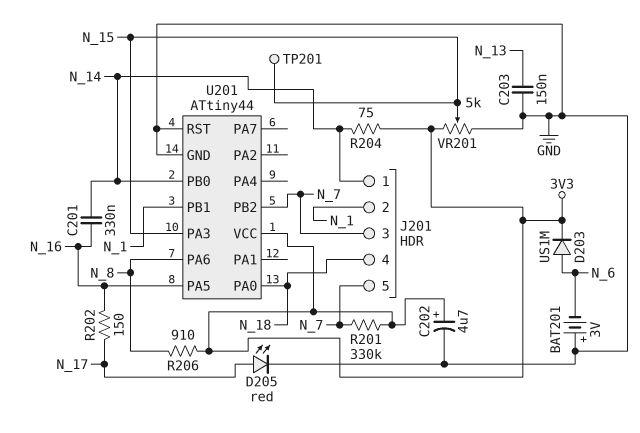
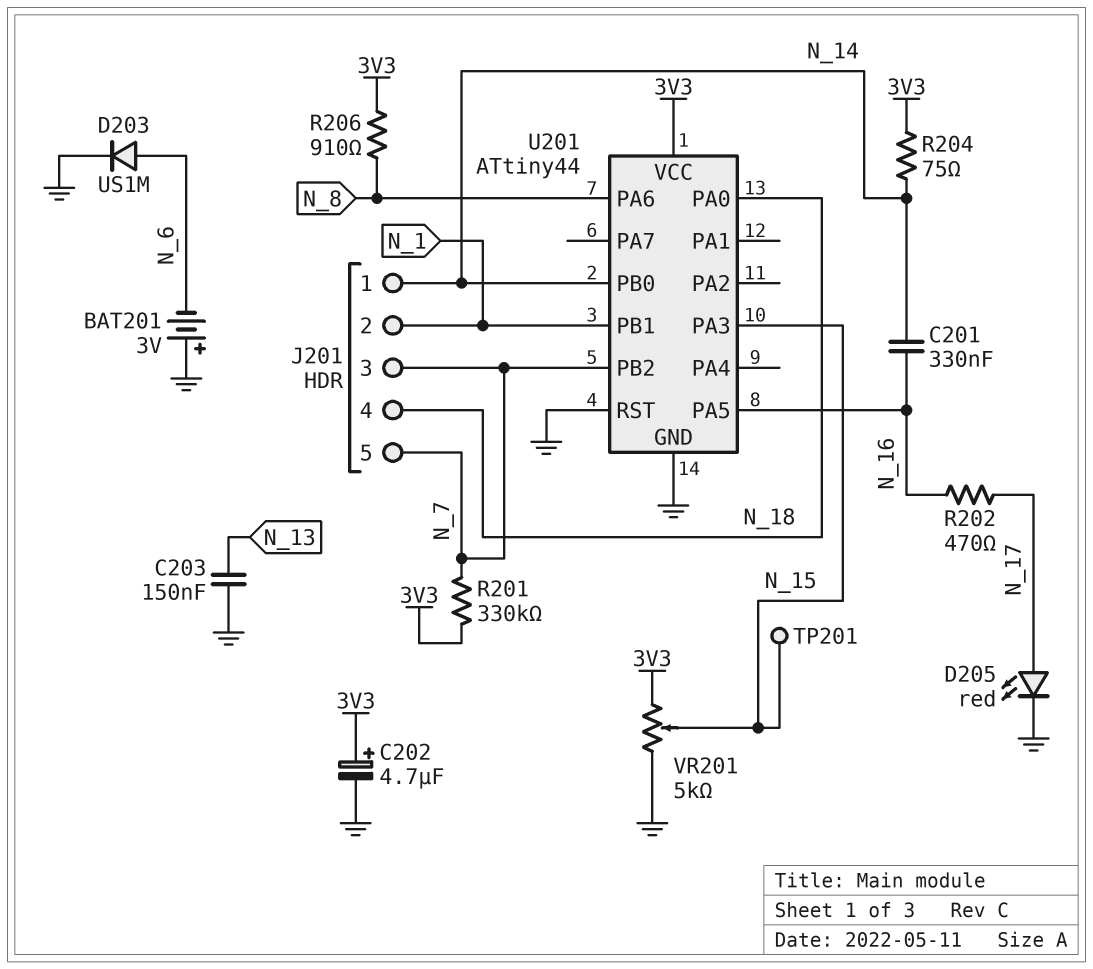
D203: diode US1M (A N_6, K 3V3) -> diode US1M (A N_6, K GND)
R202: 150 (N_16, N_17) -> 470 (N_16, N_17)

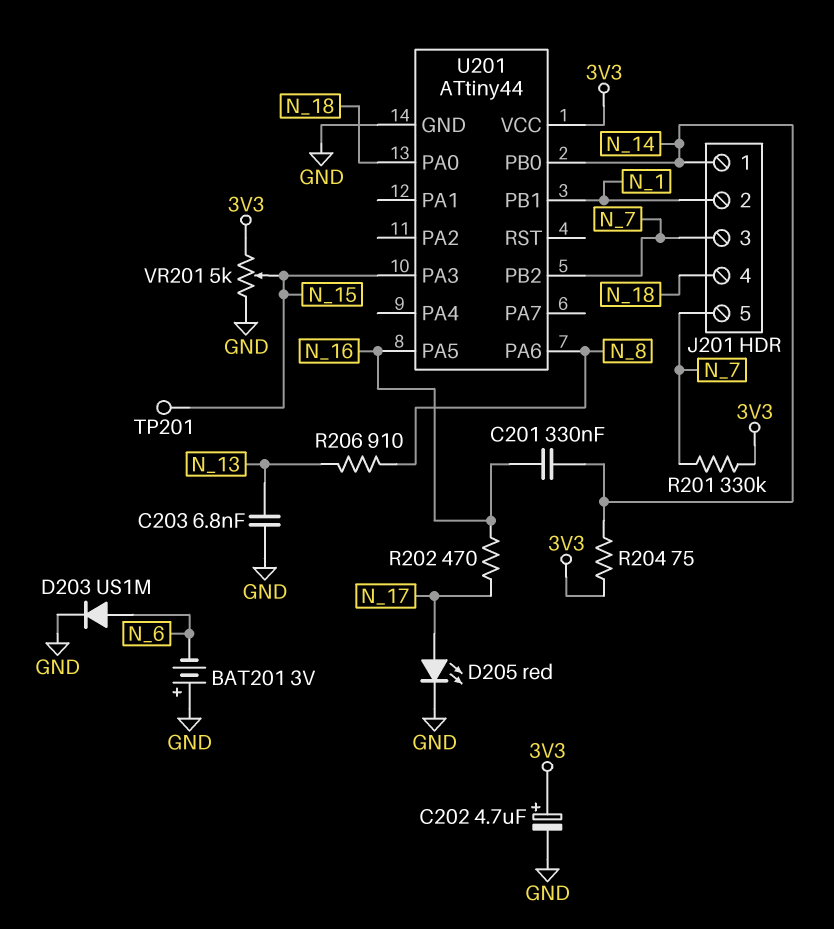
C203: 150nF (GND, N_13) -> 6.8nF (GND, N_13)
R206: 910 (3V3, N_8) -> 910 (N_8, N_13)
U201 pin RST: GND -> none

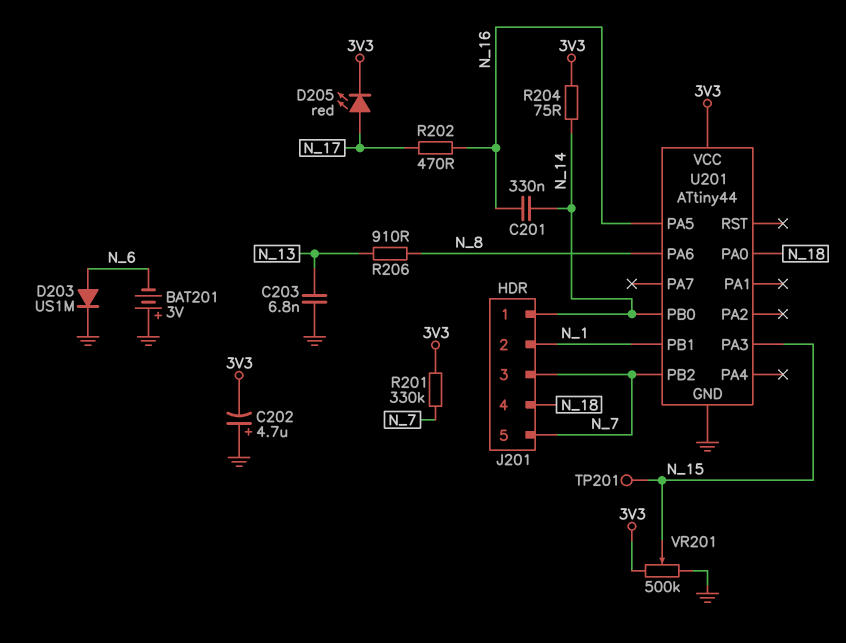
C202: 4.7uF (plus 3V3, minus GND) -> 4.7uF (plus GND, minus 3V3)
D205: LED red (A N_17, K GND) -> LED red (A N_17, K 3V3)
VR201: 5k (3V3, GND, wiper N_15) -> 500k (3V3, GND, wiper N_15)

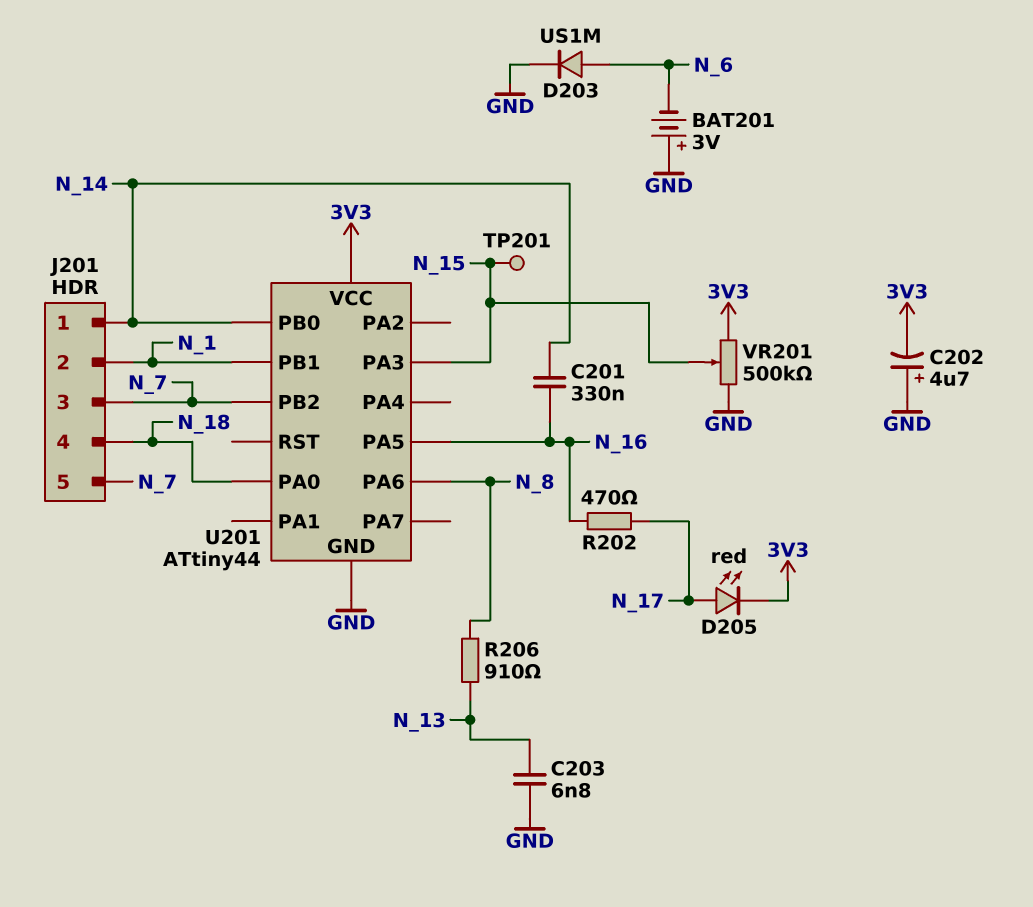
R201: 330k (3V3, N_7) -> none
R204: 75 (3V3, N_14) -> none

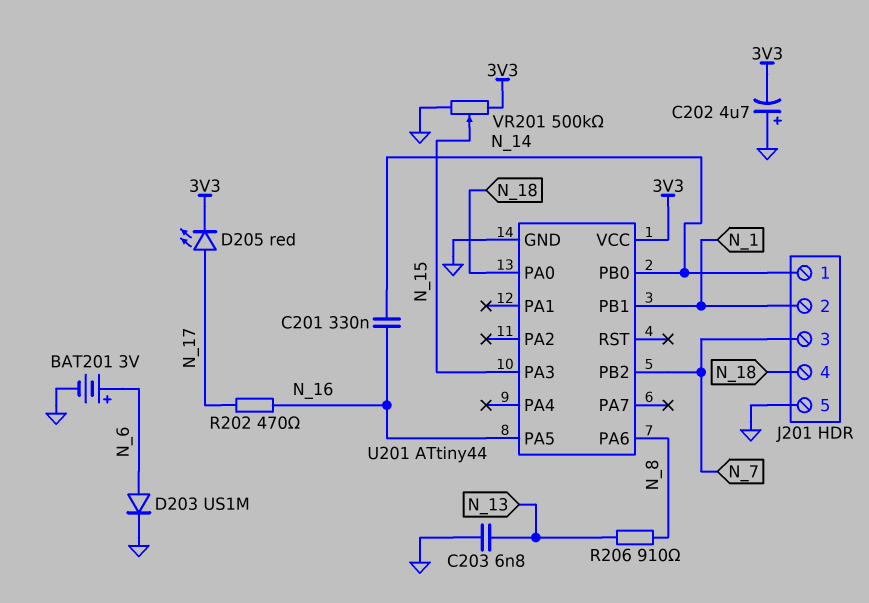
BAT201: 3V (plus GND, minus N_6) -> 3V (plus N_6, minus GND)
J201 pin 5: N_7 -> GND
TP201: test point (N_15) -> none

